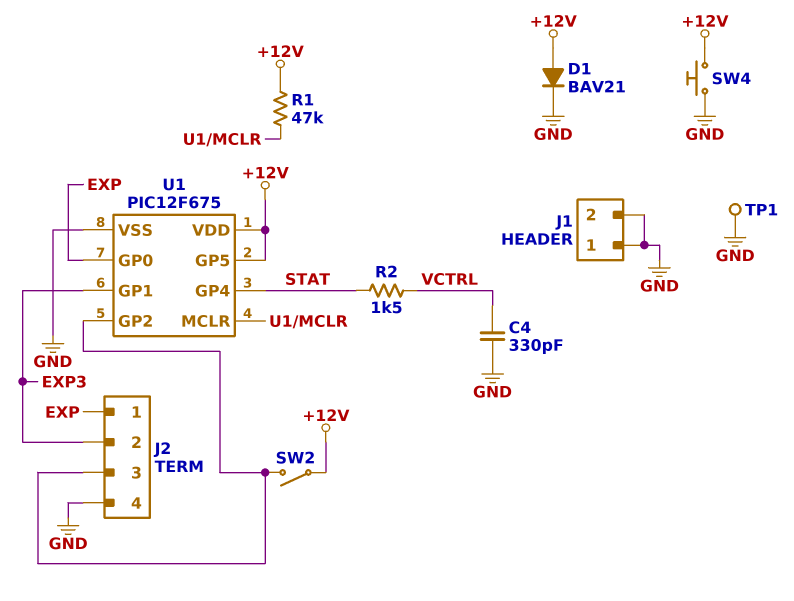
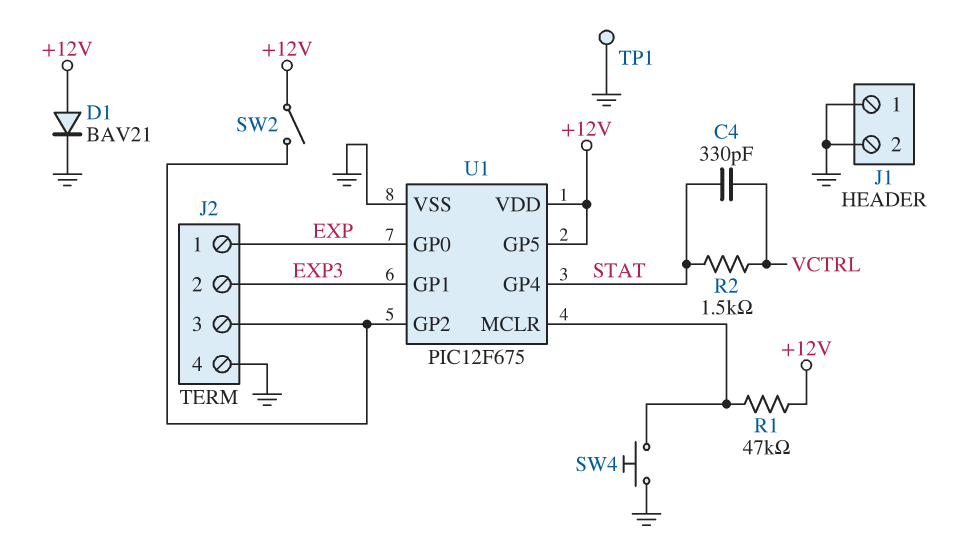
C4: 330pF (GND, VCTRL) -> 330pF (STAT, VCTRL)
SW4: button (+12V, GND) -> button (GND, U1/MCLR)

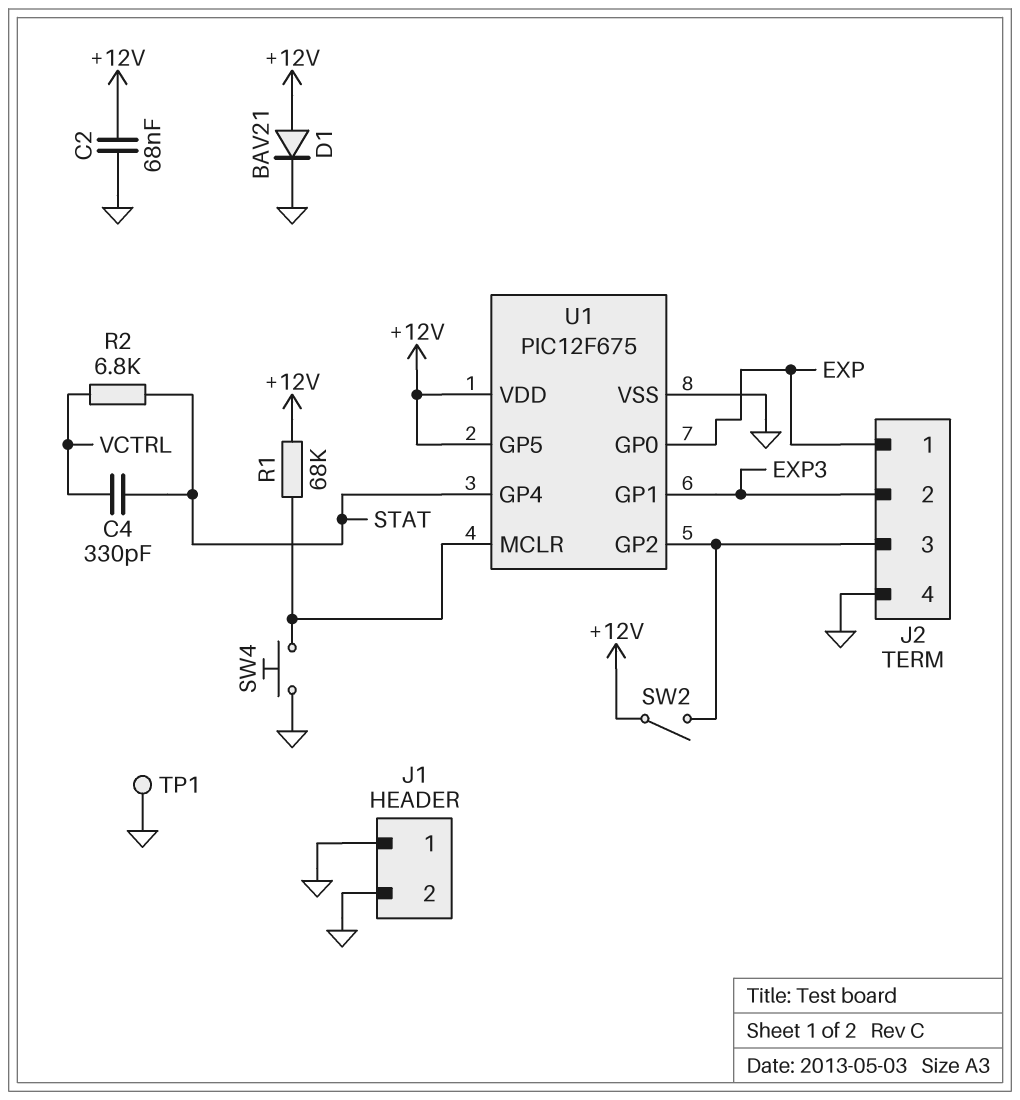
C2: none -> 68nF (+12V, GND)
R1: 47k (+12V, U1/MCLR) -> 68k (+12V, U1/MCLR)
R2: 1.5k (STAT, VCTRL) -> 6.8k (STAT, VCTRL)

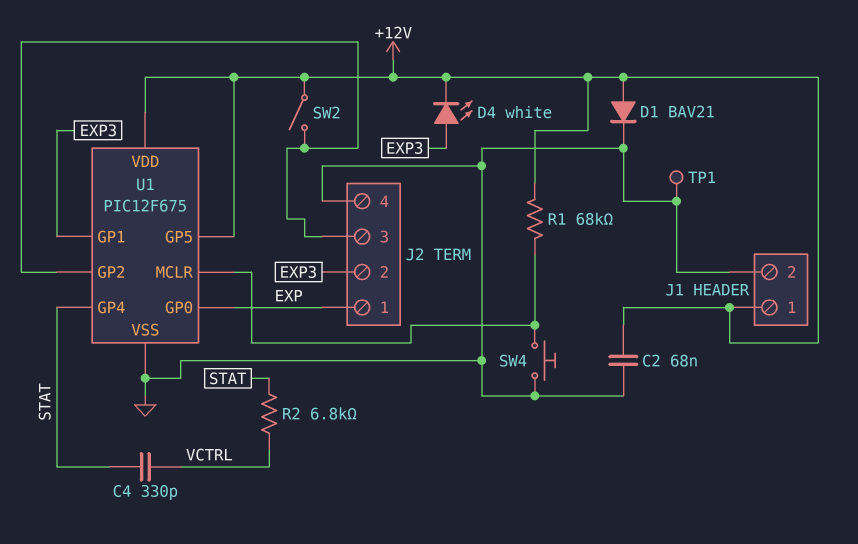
D4: none -> LED white (A EXP3, K +12V)
J1 pin 1: GND -> +12V

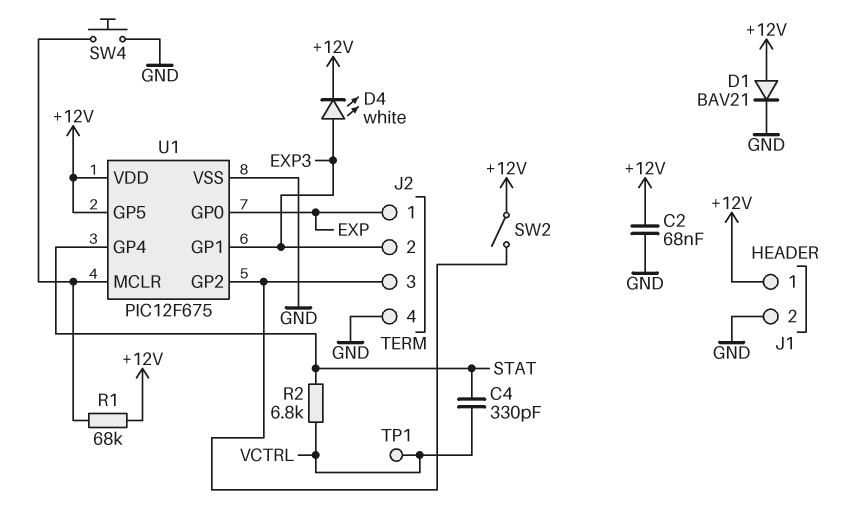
TP1: test point (GND) -> test point (VCTRL)

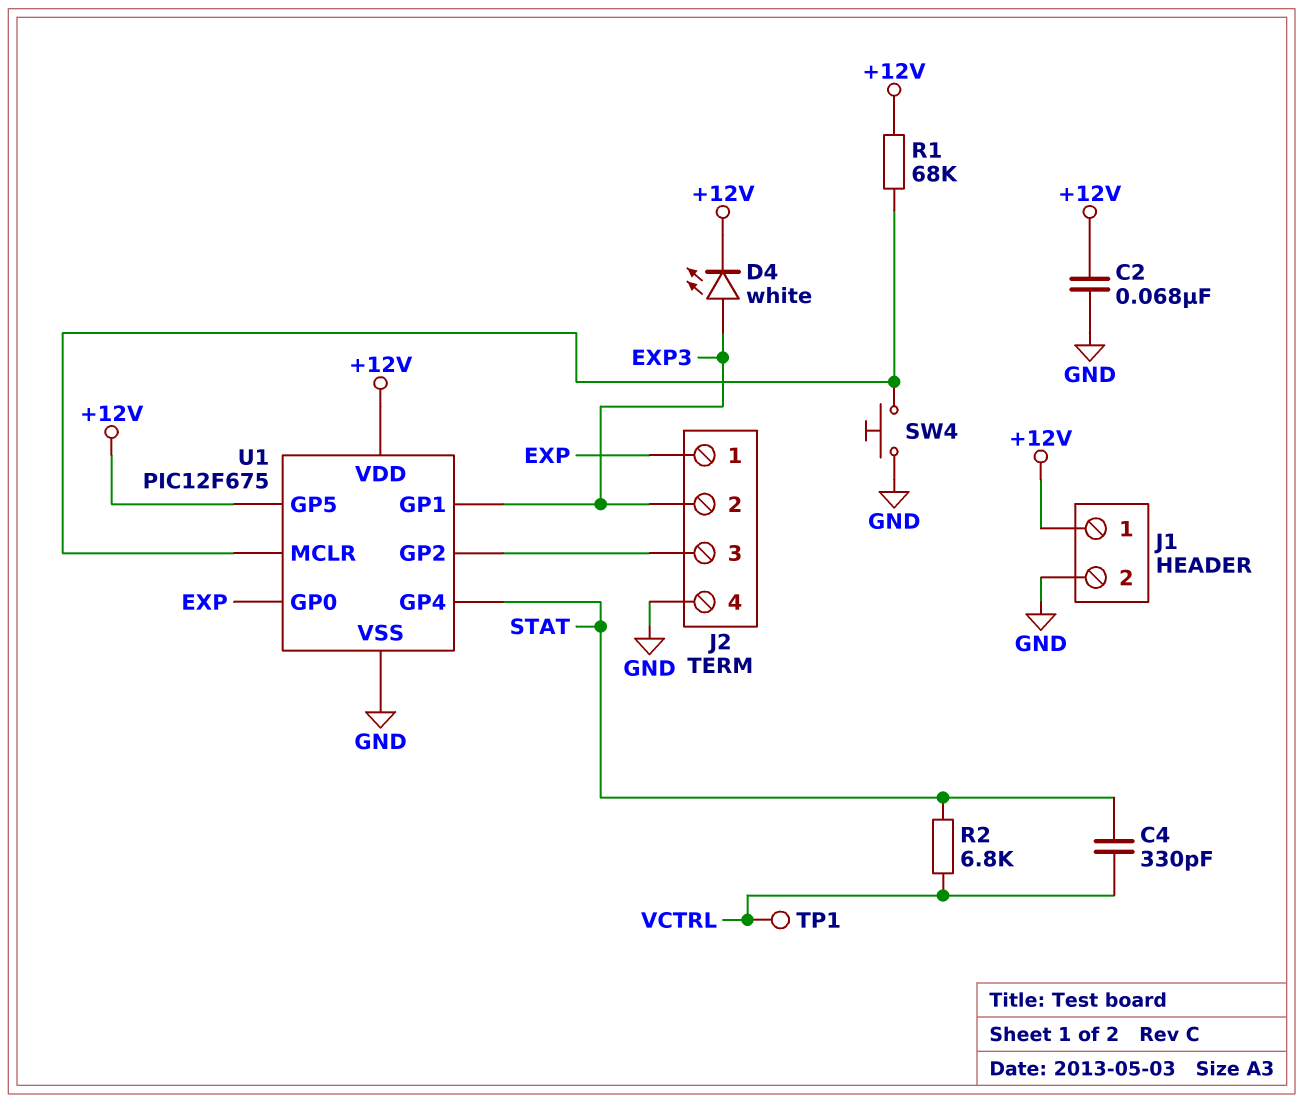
D1: diode BAV21 (A +12V, K GND) -> none
SW2: switch (+12V, J2/3) -> none

